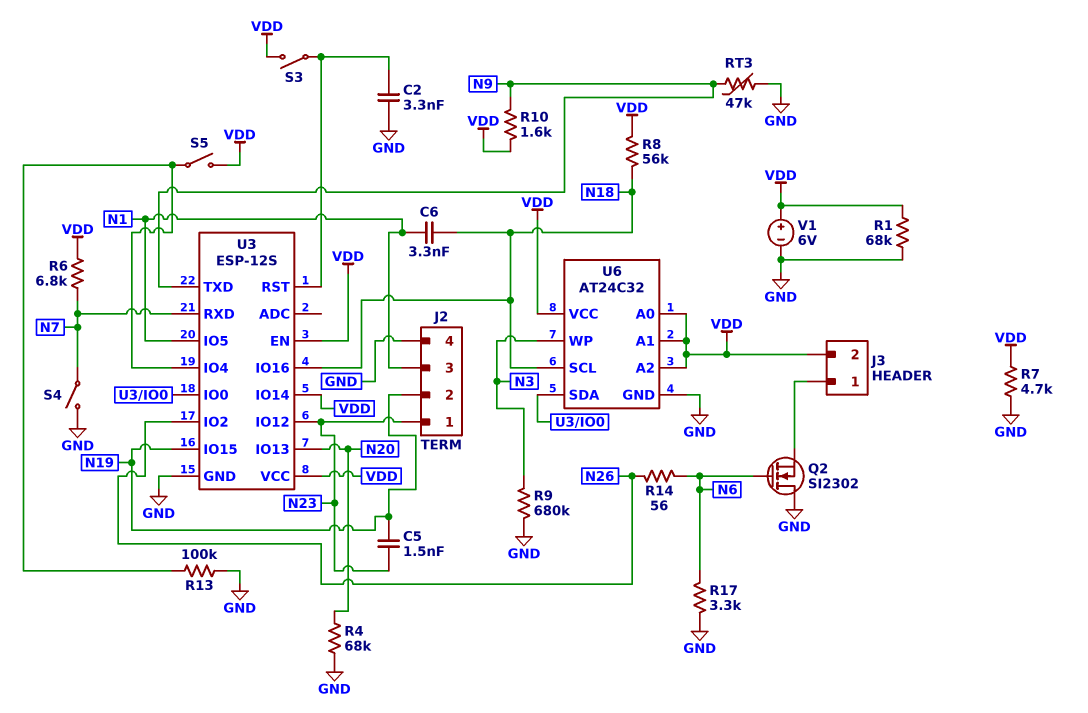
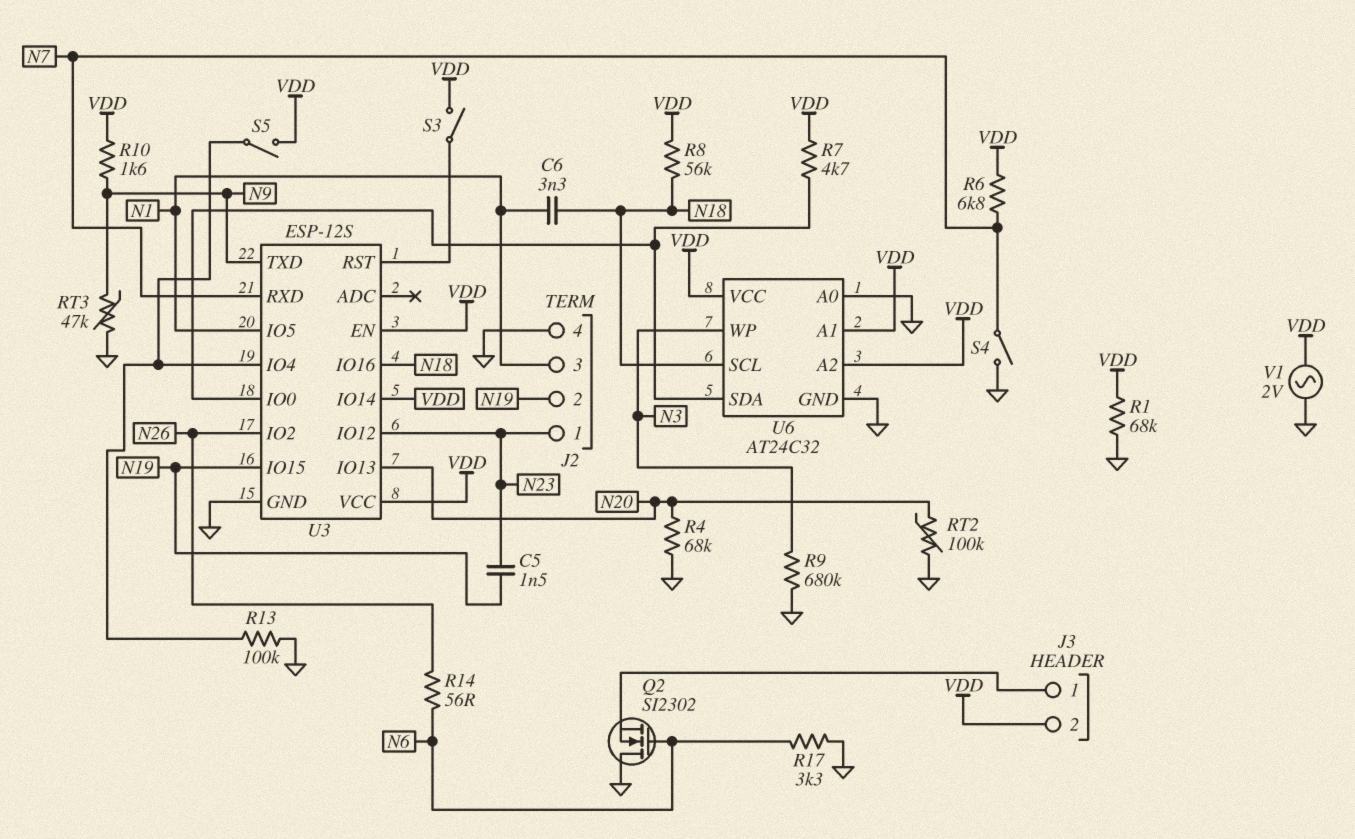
C2: 3.3nF (GND, U3/RST) -> none
R7: 4.7k (GND, VDD) -> 4.7k (U3/IO0, VDD)
RT2: none -> 100k (GND, N20)
U6 pin A0: VDD -> GND
V1: 6V (plus VDD, minus GND) -> AC 2V (GND, VDD)

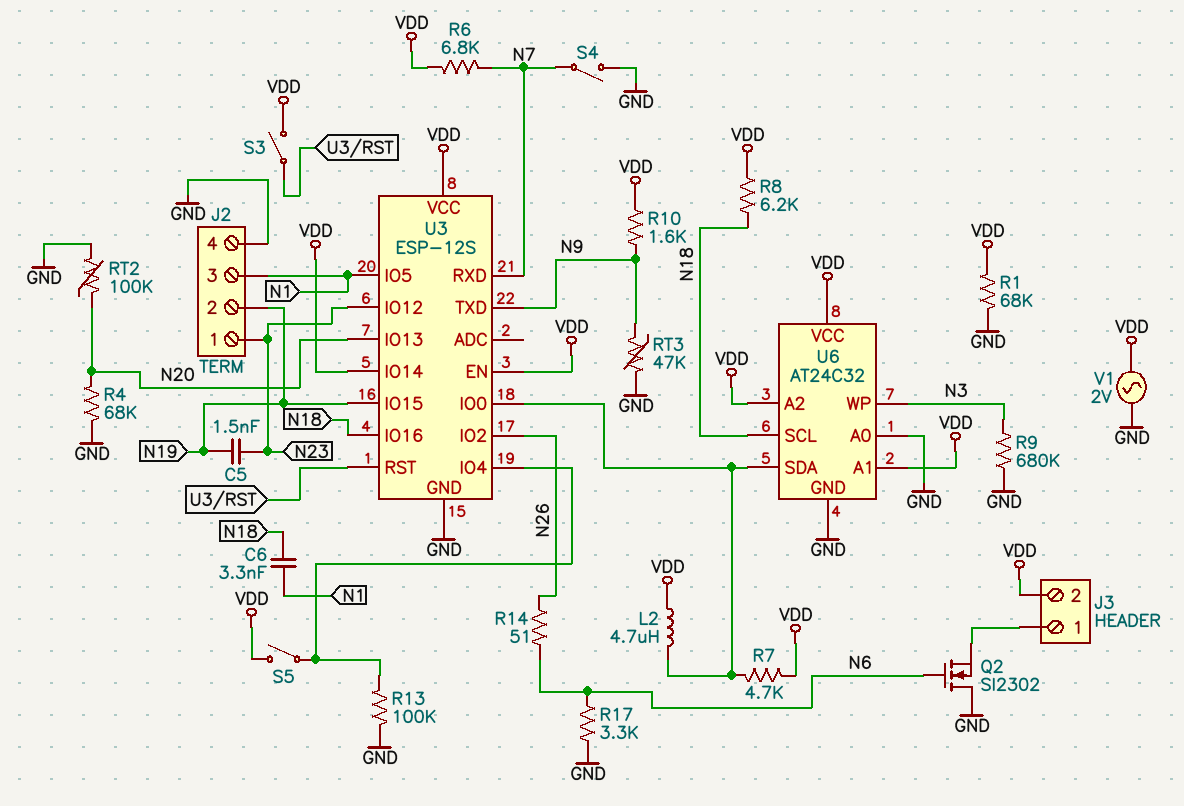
L2: none -> 4.7uH (U3/IO0, VDD)
R8: 56k (N18, VDD) -> 6.2k (N18, VDD)
R14: 56 (N6, N26) -> 51 (N6, N26)

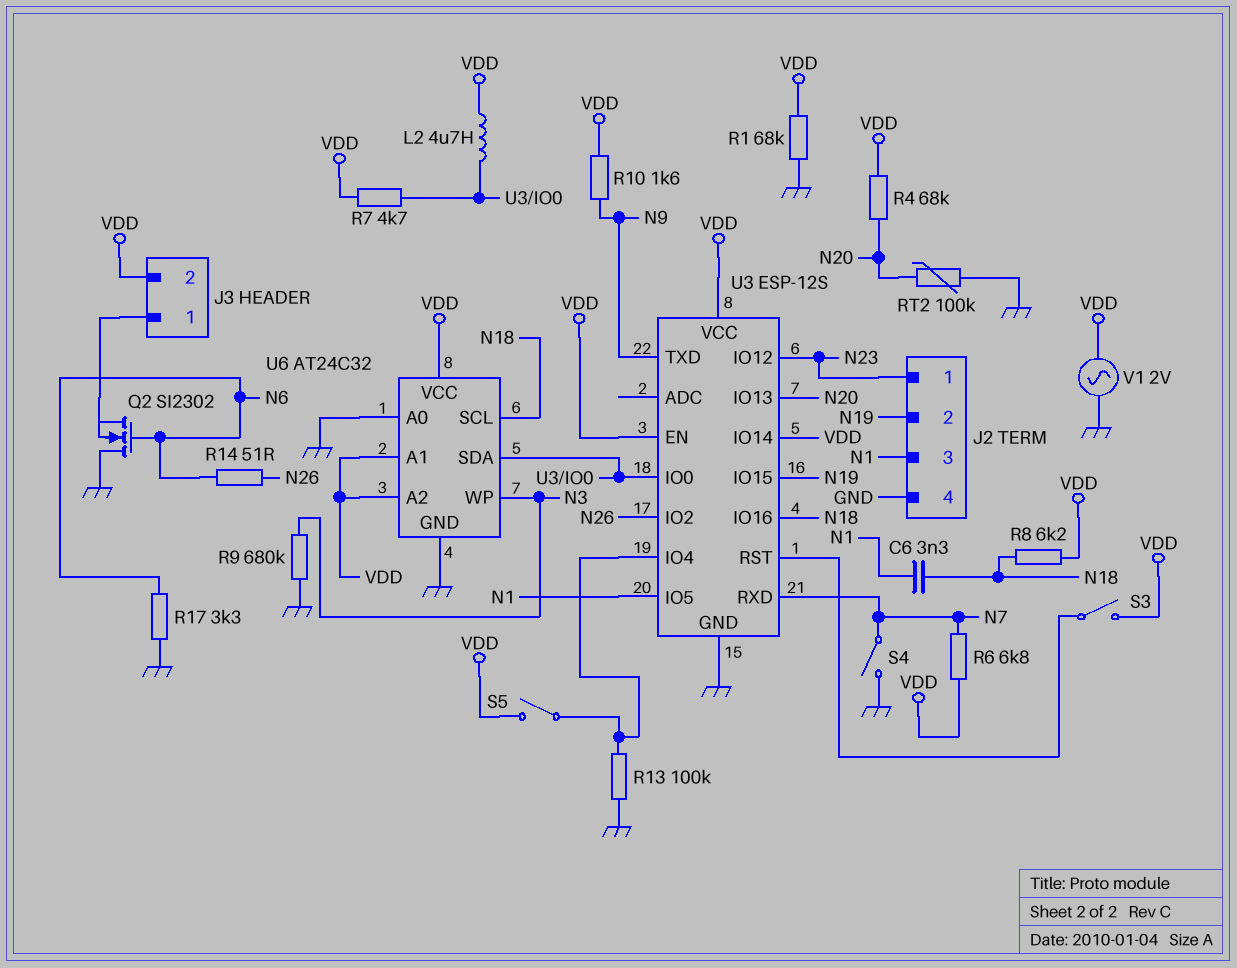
C5: 1.5nF (N19, N23) -> none
R4: 68k (GND, N20) -> 68k (N20, VDD)
RT3: 47k (GND, N9) -> none

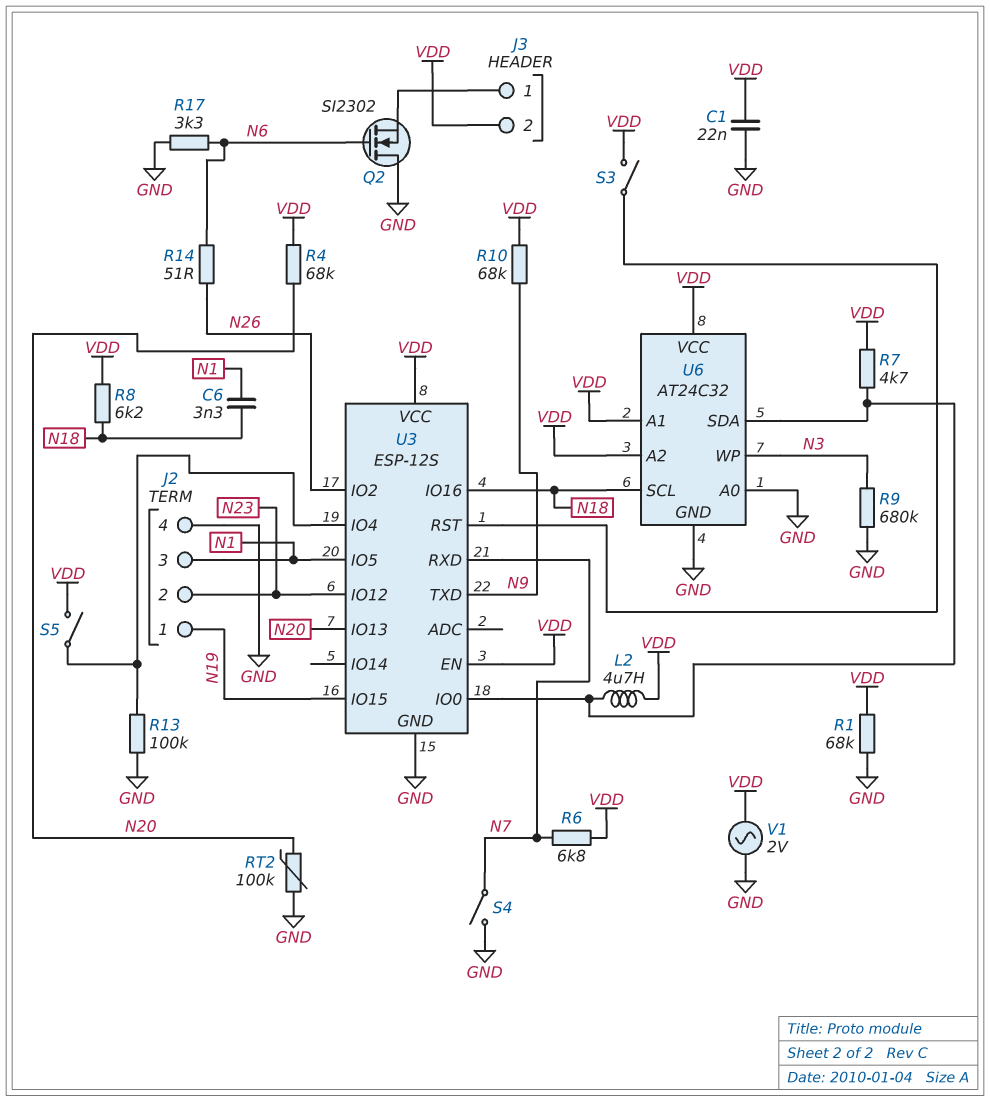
C1: none -> 22nF (GND, VDD)
J2 pin 1: N23 -> N19
J2 pin 2: N19 -> N23
R10: 1.6k (N9, VDD) -> 68k (N9, VDD)
U3 pin IO14: VDD -> none

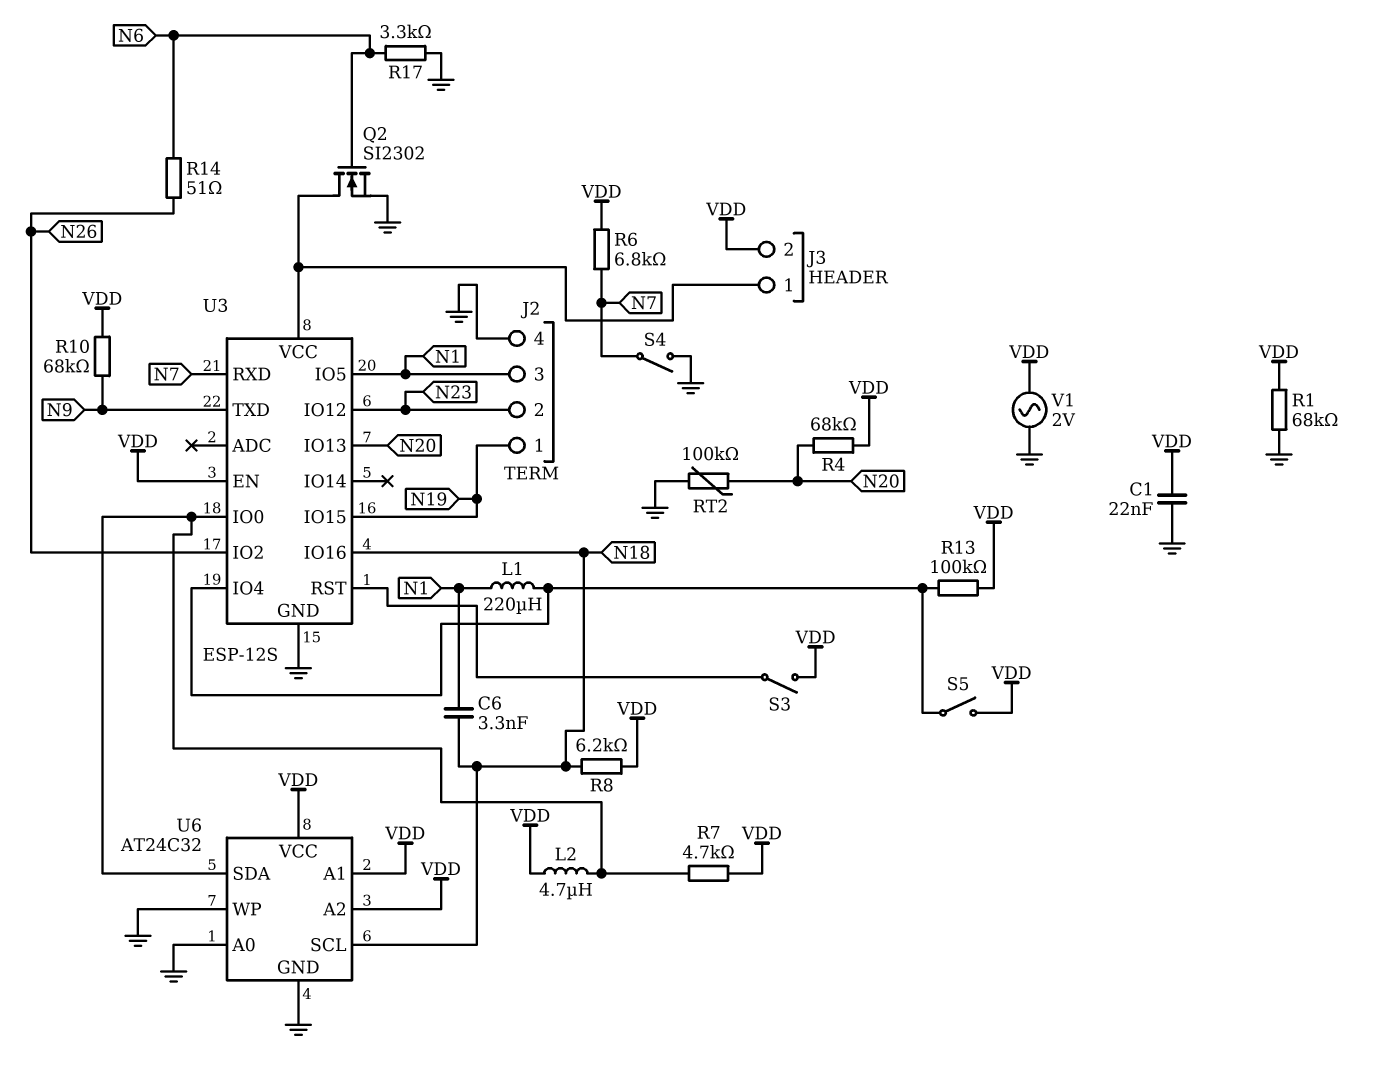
L1: none -> 220uH (N1, U3/IO4)
Q2: NMOS SI2302 (G N6, D GND, S J3/1) -> NMOS SI2302 (G N6, D J3/1, S GND)
R9: 680k (GND, N3) -> none
R13: 100k (GND, U3/IO4) -> 100k (U3/IO4, VDD)
U3 pin VCC: VDD -> J3/1
U6 pin WP: N3 -> GND

